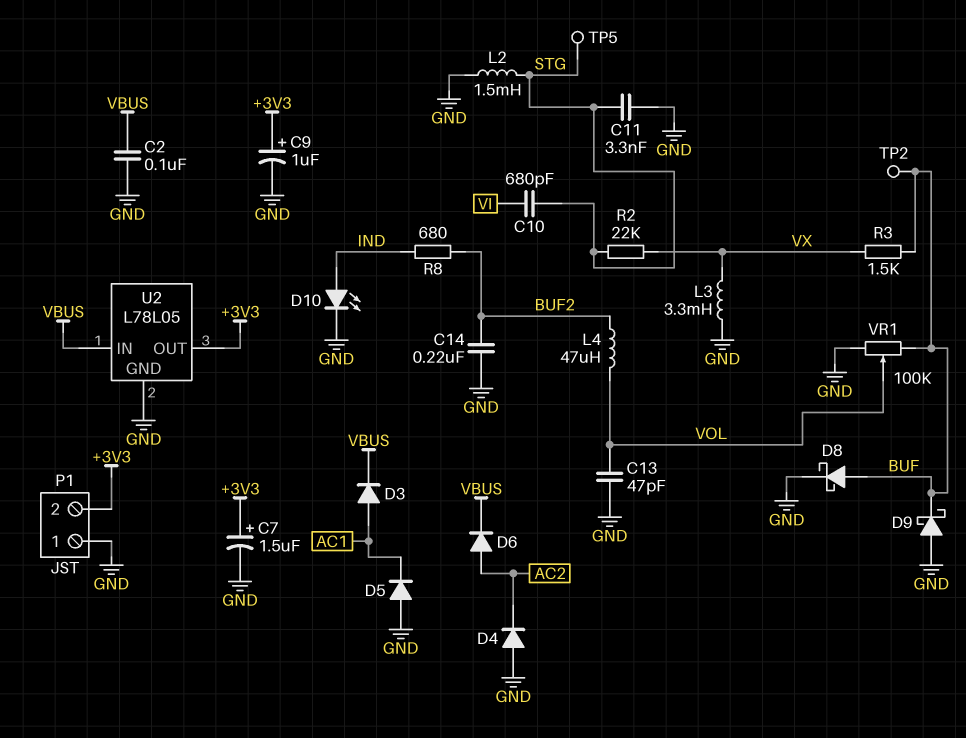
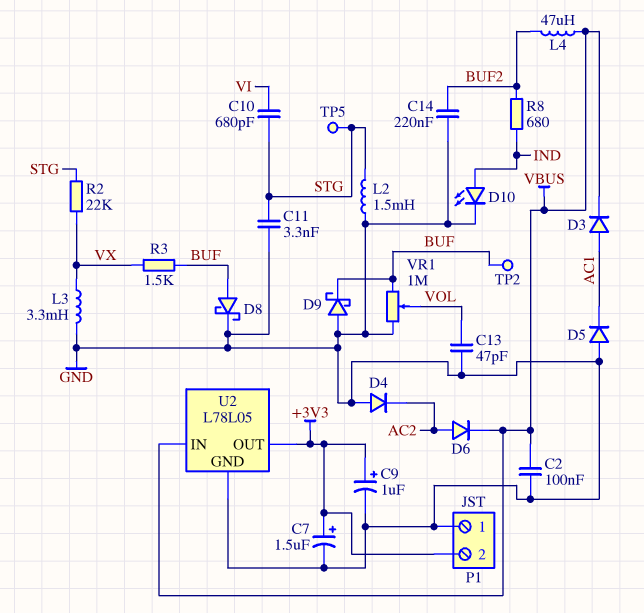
L4: 47uH (BUF2, VOL) -> 47uH (BUF2, VBUS)
VR1: 100k (BUF, GND, wiper VOL) -> 1M (BUF, GND, wiper VOL)

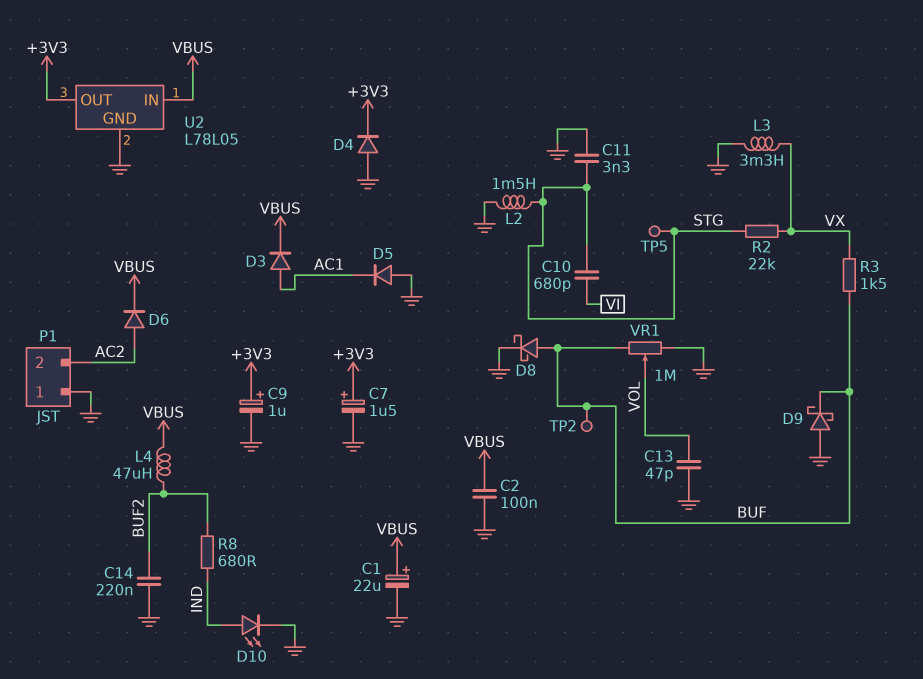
C1: none -> 22uF (plus VBUS, minus GND)
D4: diode (A GND, K AC2) -> diode (A GND, K +3V3)
P1 pin 2: +3V3 -> AC2

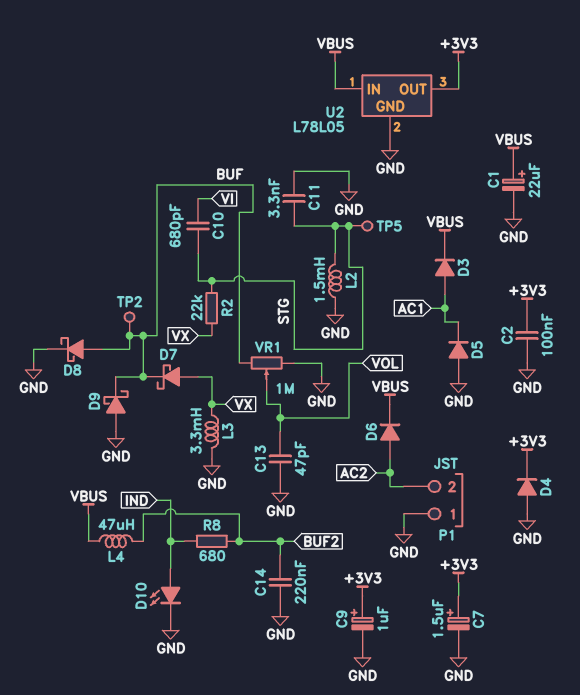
C2: 100nF (GND, VBUS) -> 100nF (+3V3, GND)
D7: none -> schottky (A VX, K BUF)
R3: 1.5k (BUF, VX) -> none

